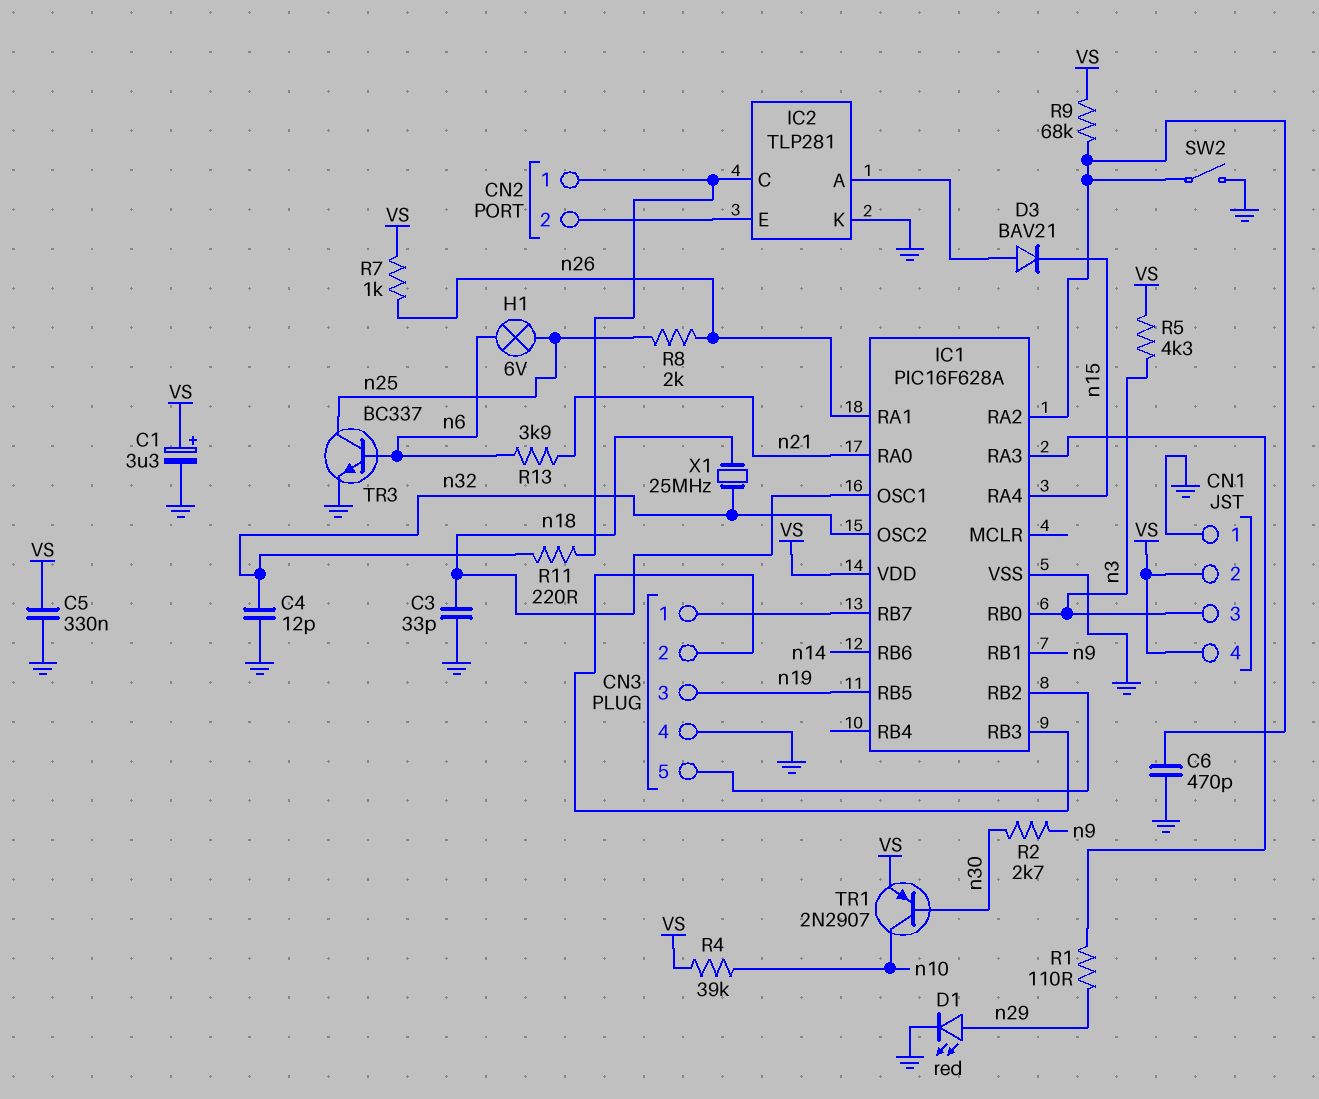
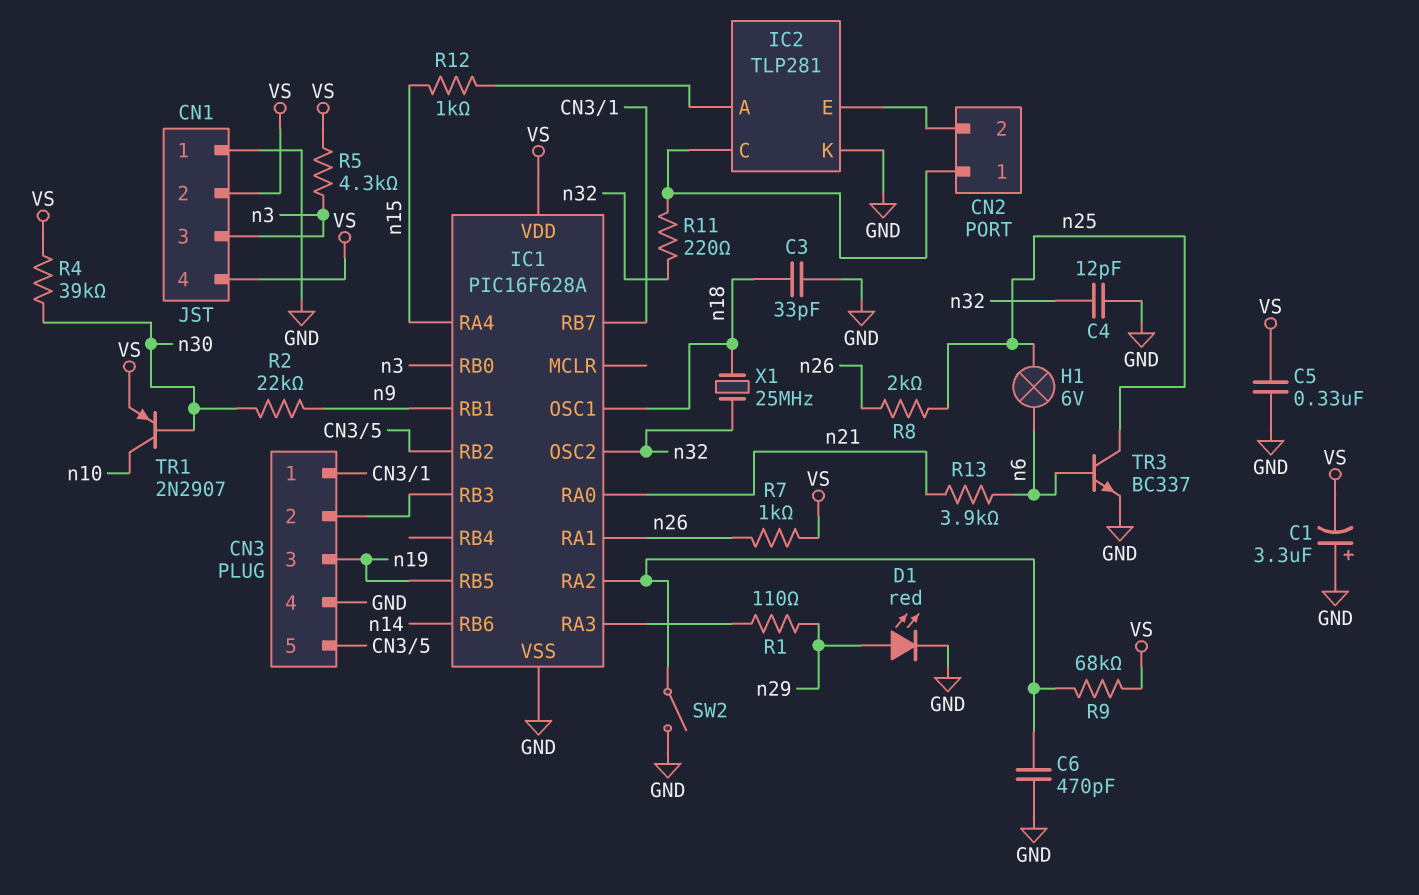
C1: 3.3uF (plus VS, minus GND) -> 3.3uF (plus GND, minus VS)
D3: diode BAV21 (A IC2/A, K n15) -> none
R2: 2.7k (n9, n30) -> 22k (n9, n30)
R4: 39k (VS, n10) -> 39k (VS, n30)
R12: none -> 1k (IC2/A, n15)

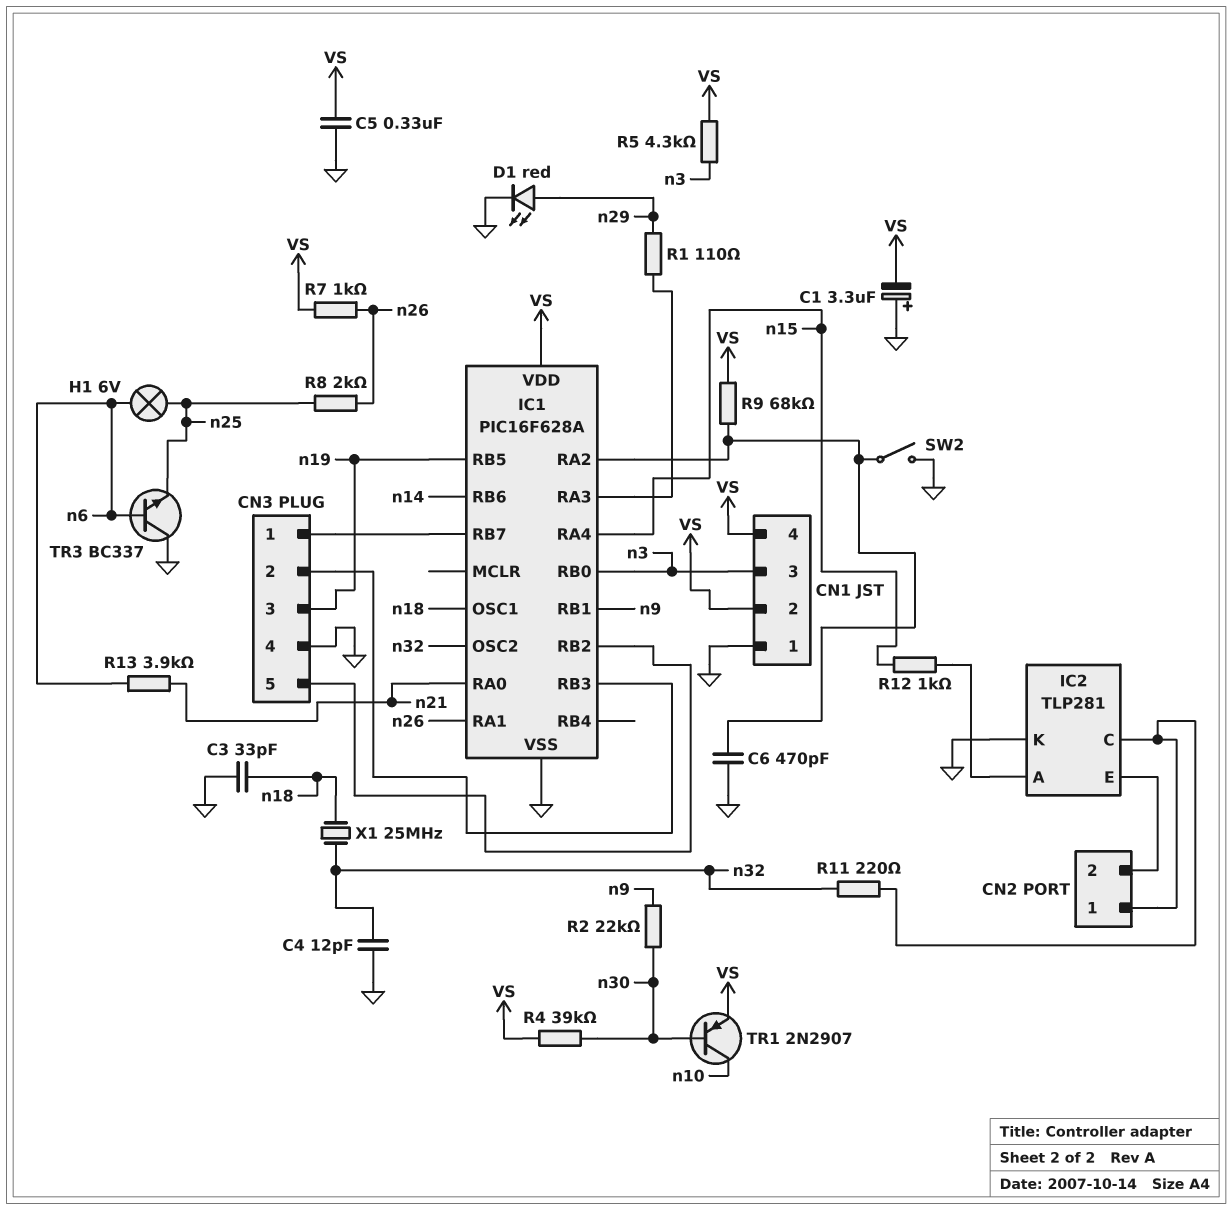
TR3: NPN BC337 (B n6, C n25, E GND) -> NPN BC337 (B n6, C GND, E n25)

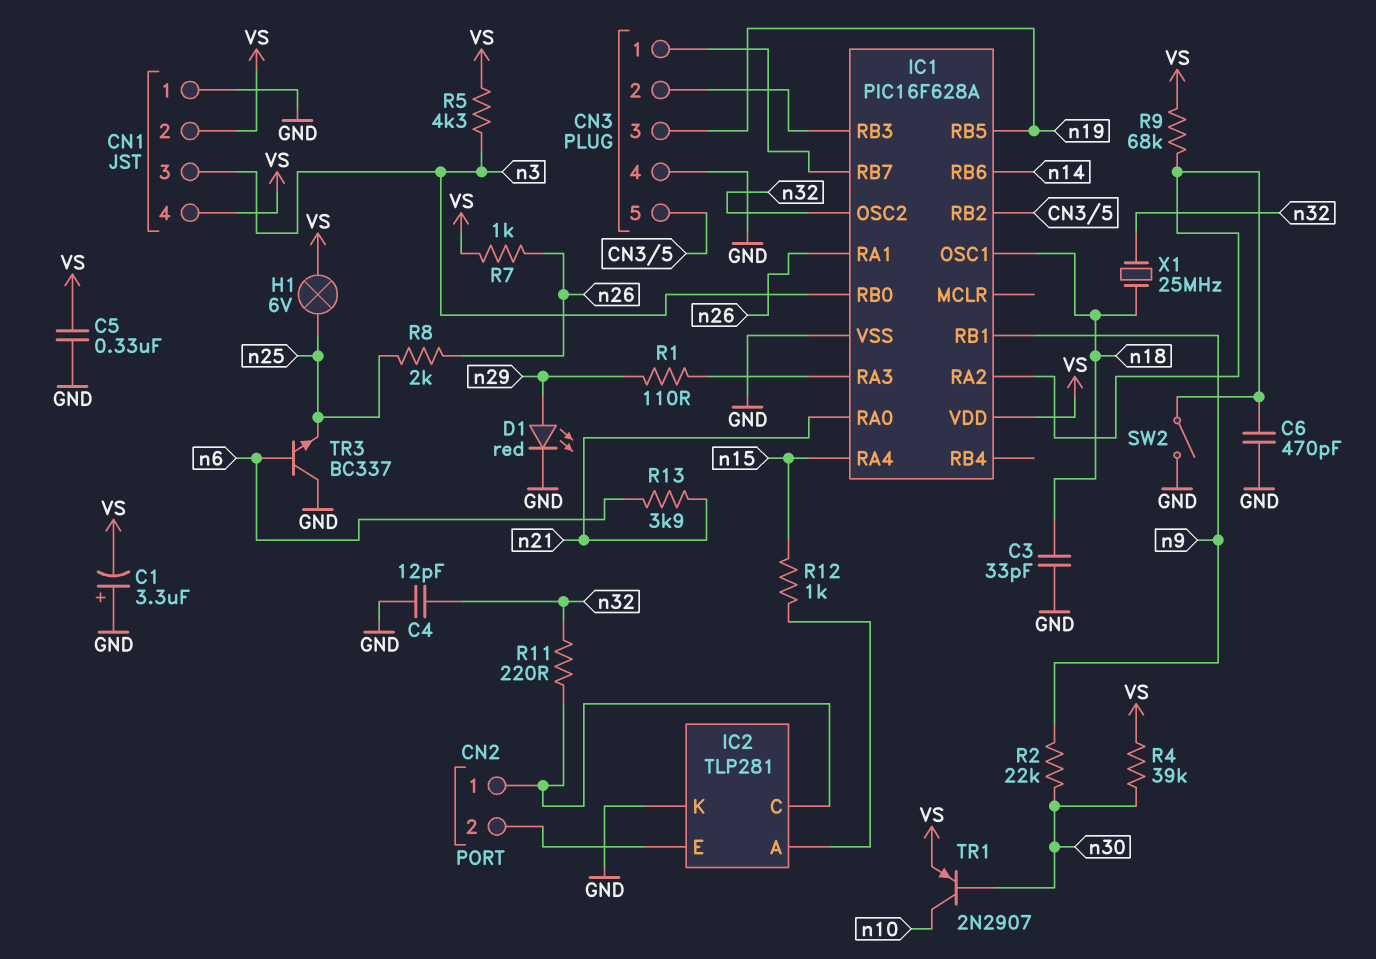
H1: lamp 6V (n6, n25) -> lamp 6V (VS, n25)

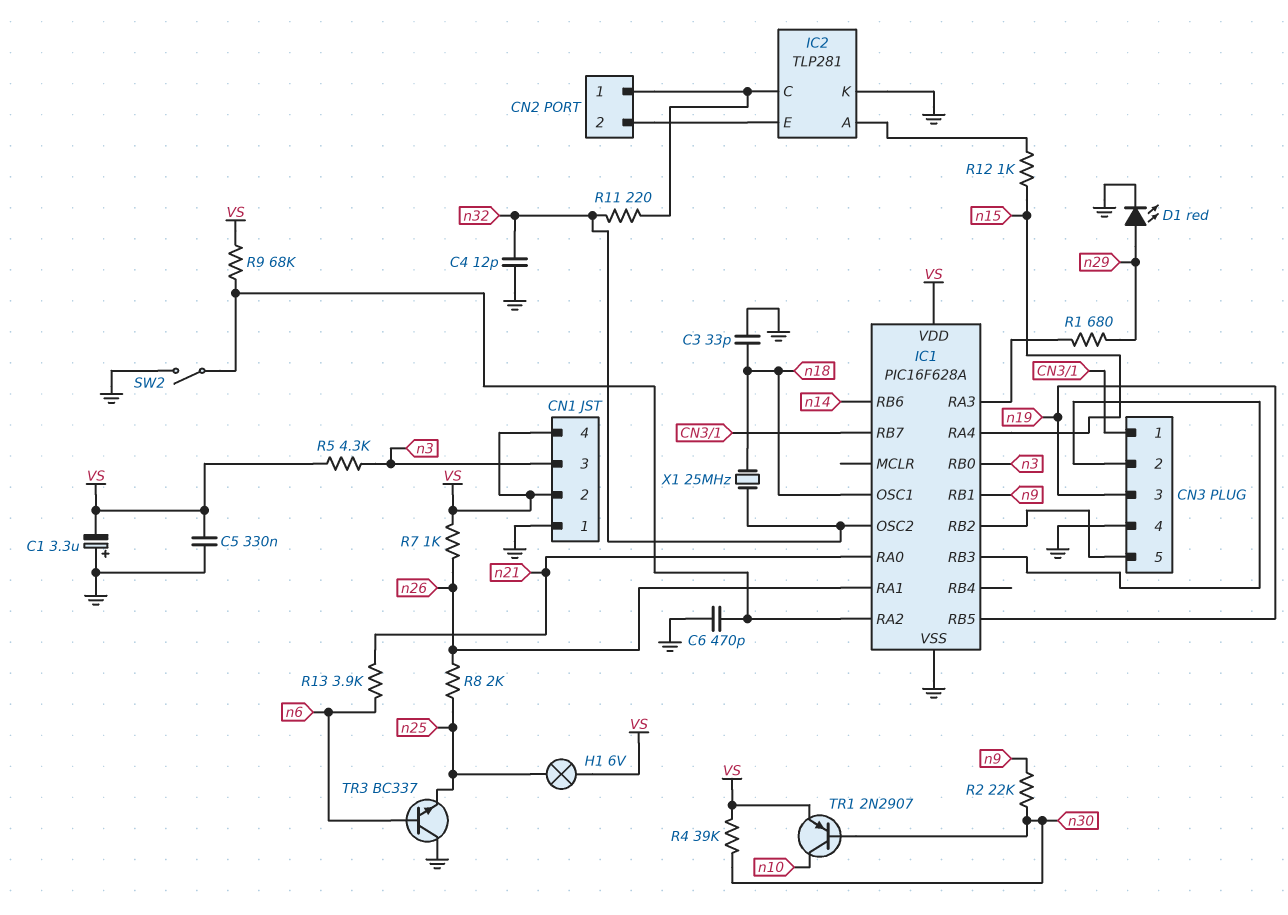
R1: 110 (IC1/RA3, n29) -> 680 (IC1/RA3, n29)

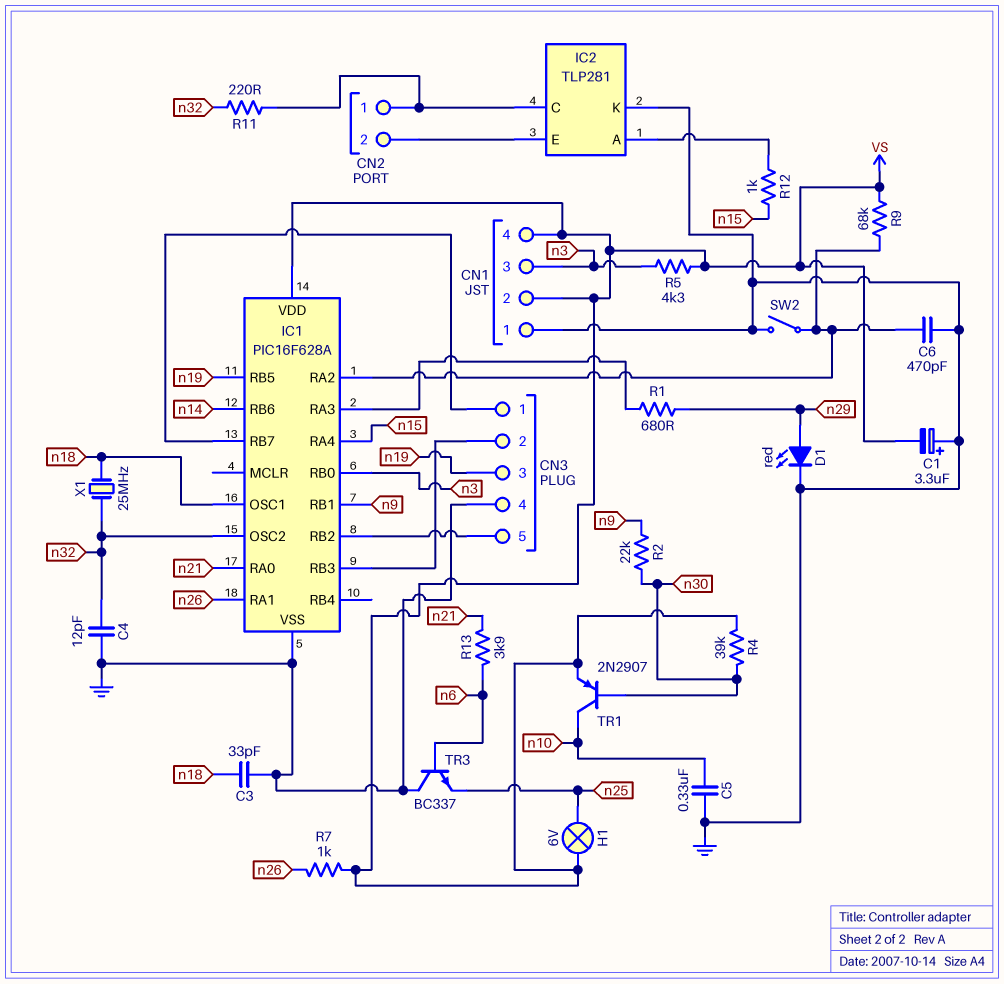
C5: 330nF (GND, VS) -> 330nF (GND, n10)
R8: 2k (n25, n26) -> none

